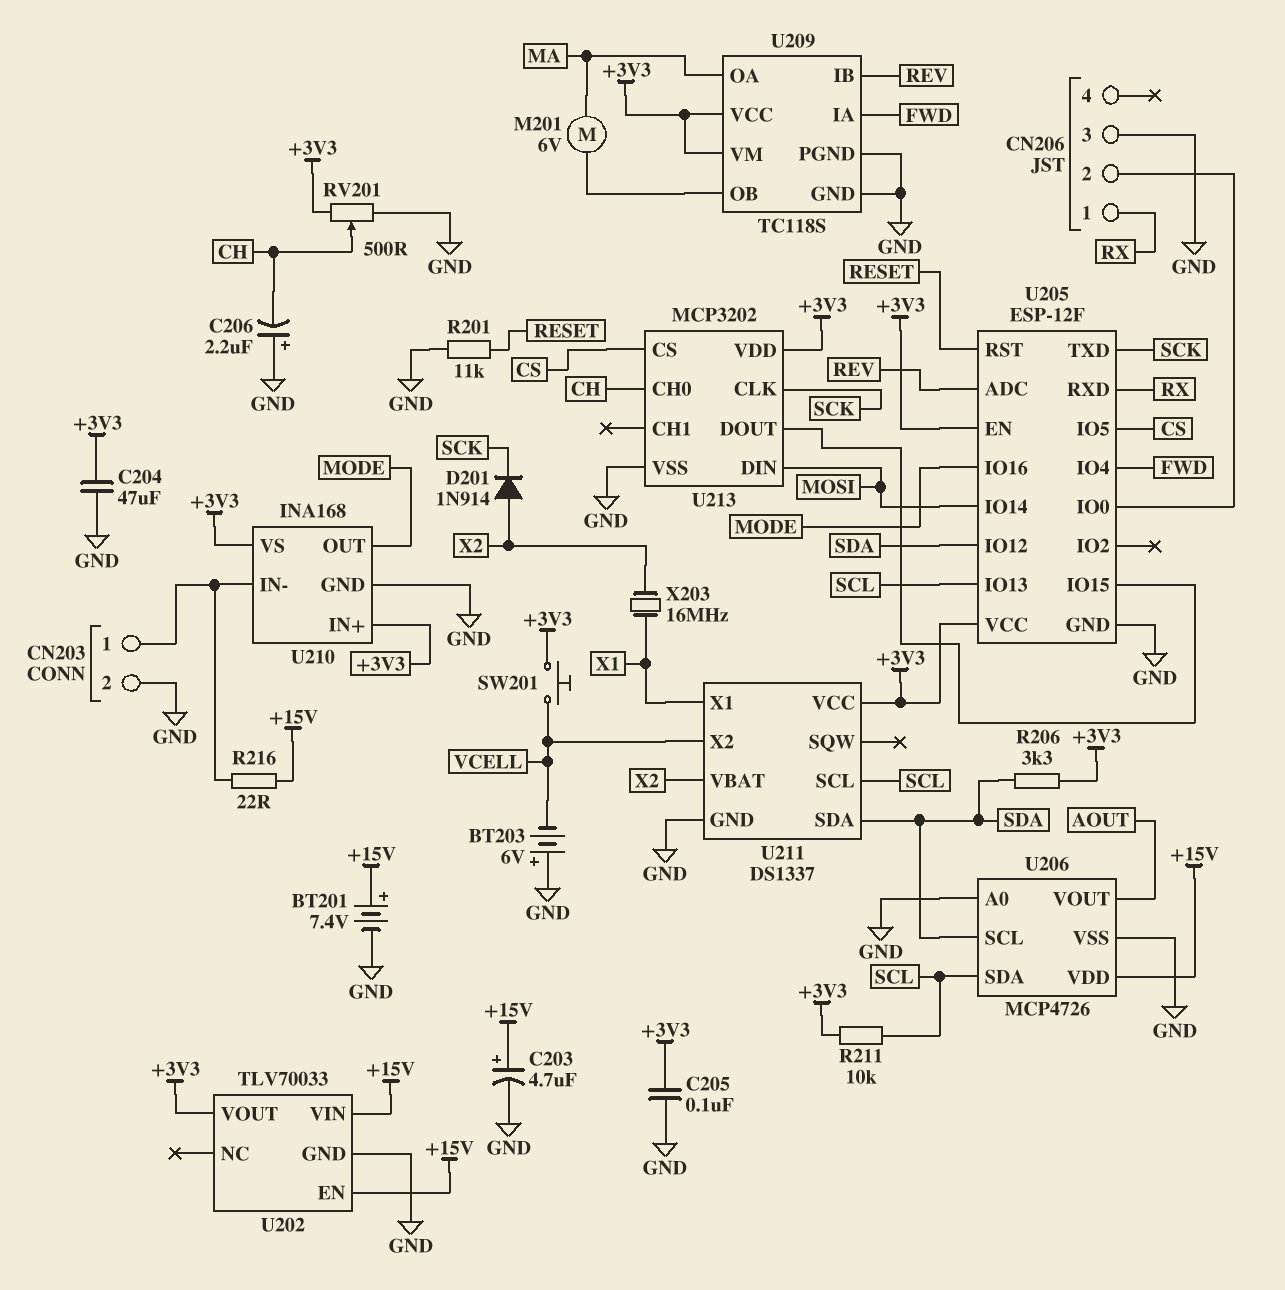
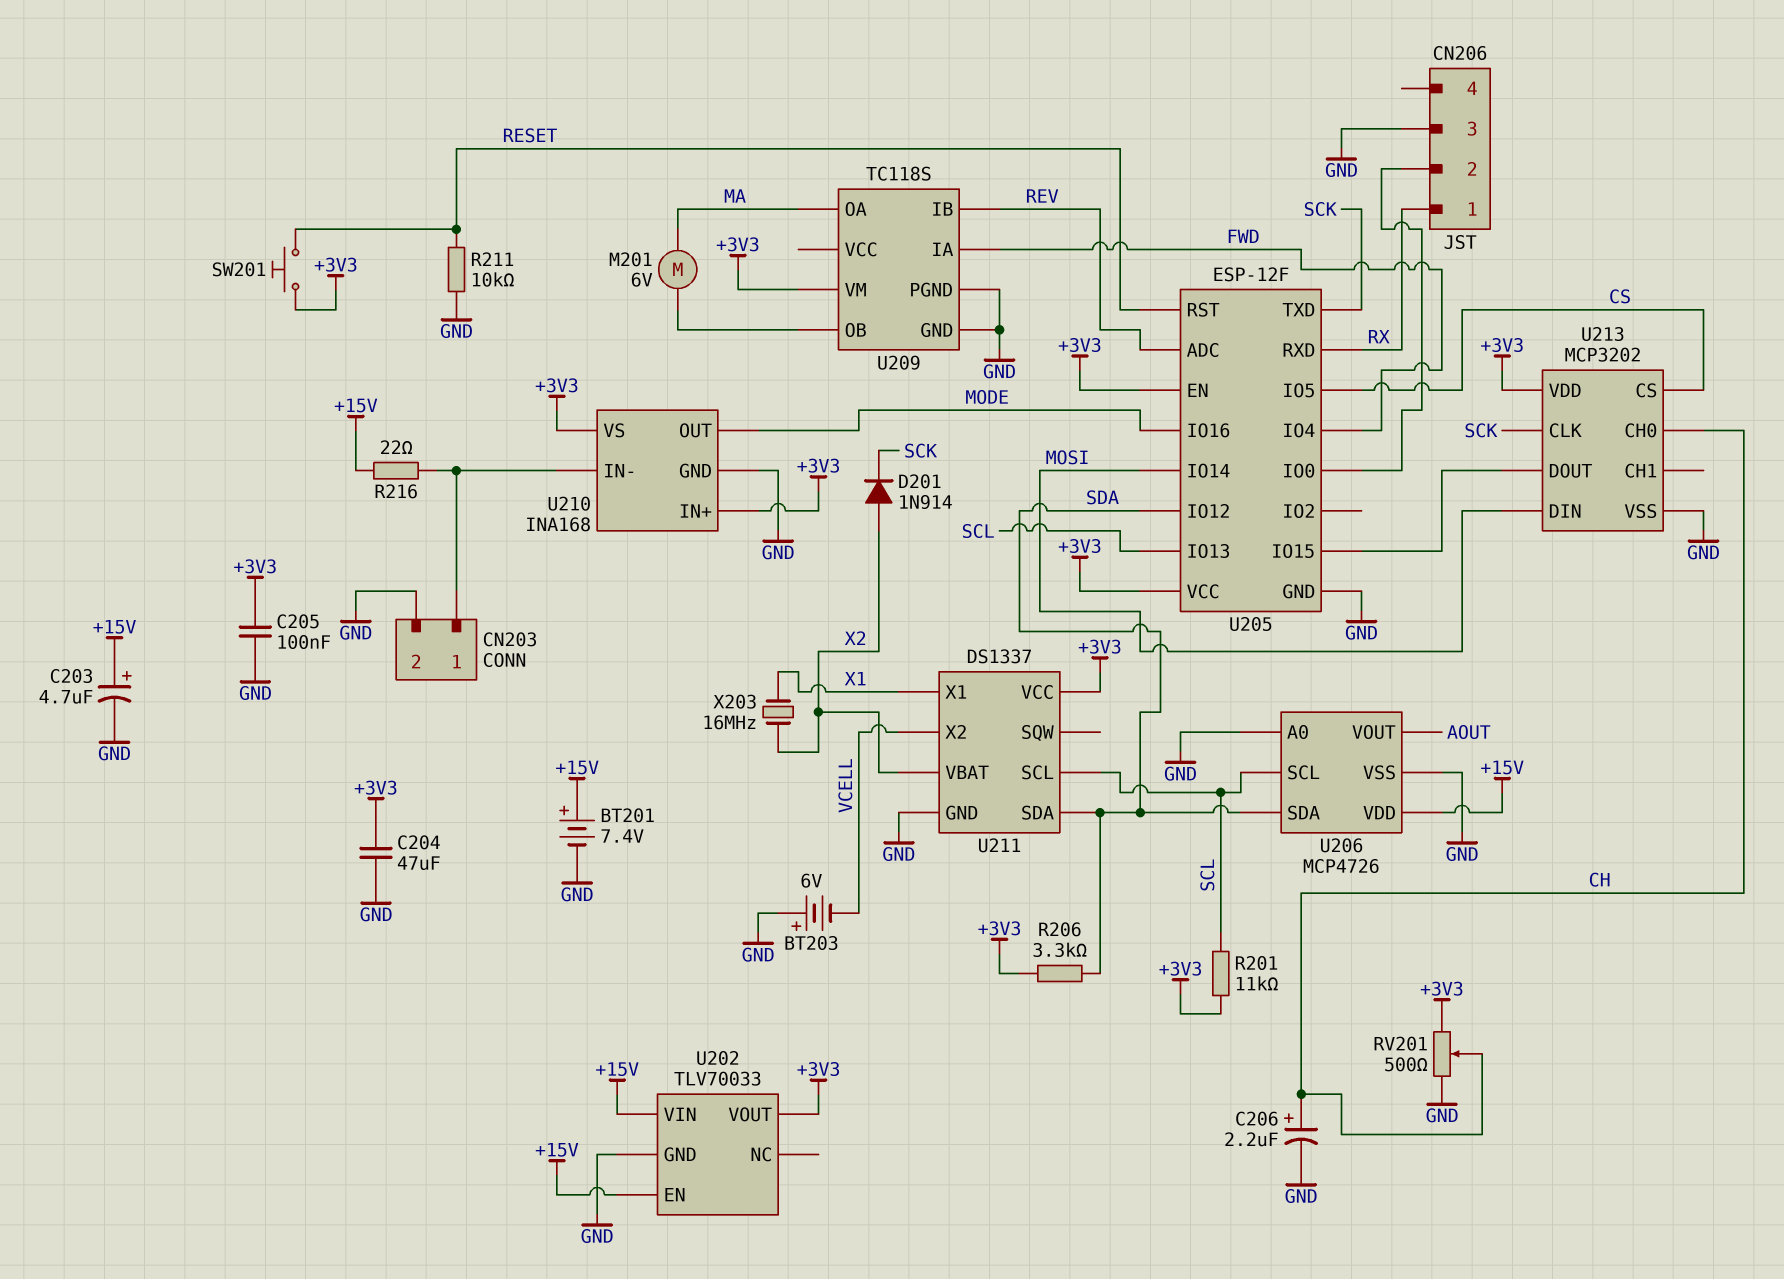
C206: 2.2uF (plus GND, minus CH) -> 2.2uF (plus CH, minus GND)
R201: 11k (GND, RESET) -> 11k (+3V3, SCL)
R211: 10k (+3V3, SCL) -> 10k (GND, RESET)
SW201: button (+3V3, VCELL) -> button (+3V3, RESET)
U206 pin SCL: SDA -> SCL
U206 pin SDA: SCL -> SDA
U209 pin VCC: +3V3 -> none

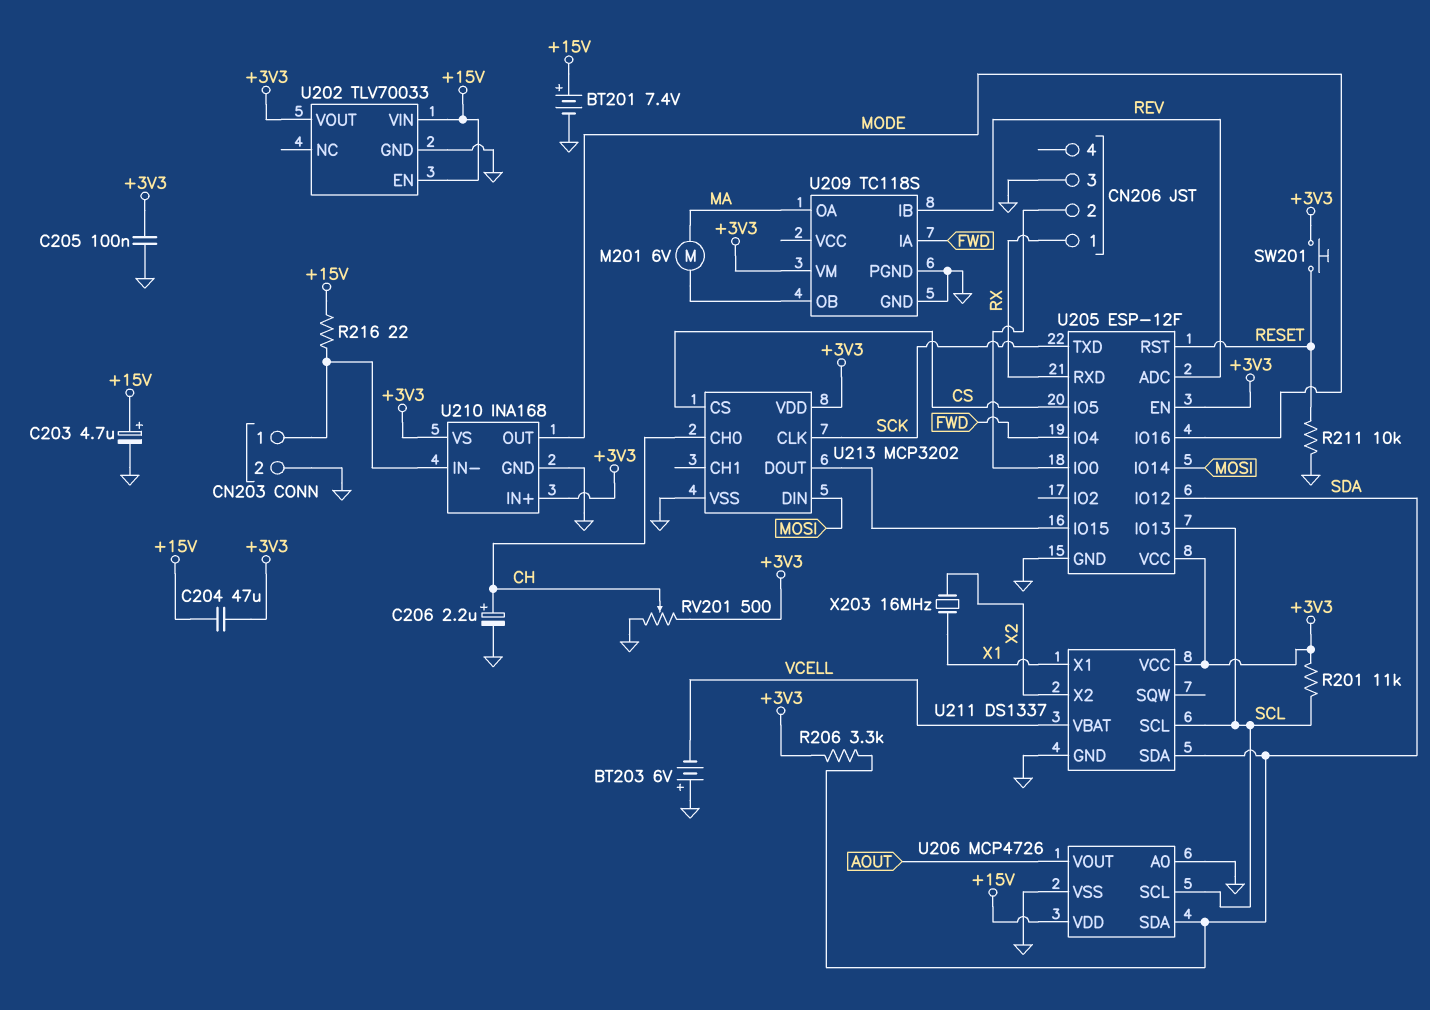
C204: 47uF (+3V3, GND) -> 47uF (+3V3, +15V)
D201: diode 1N914 (A X2, K SCK) -> none
U211 pin VBAT: X2 -> VCELL
U211 pin X2: VCELL -> X2

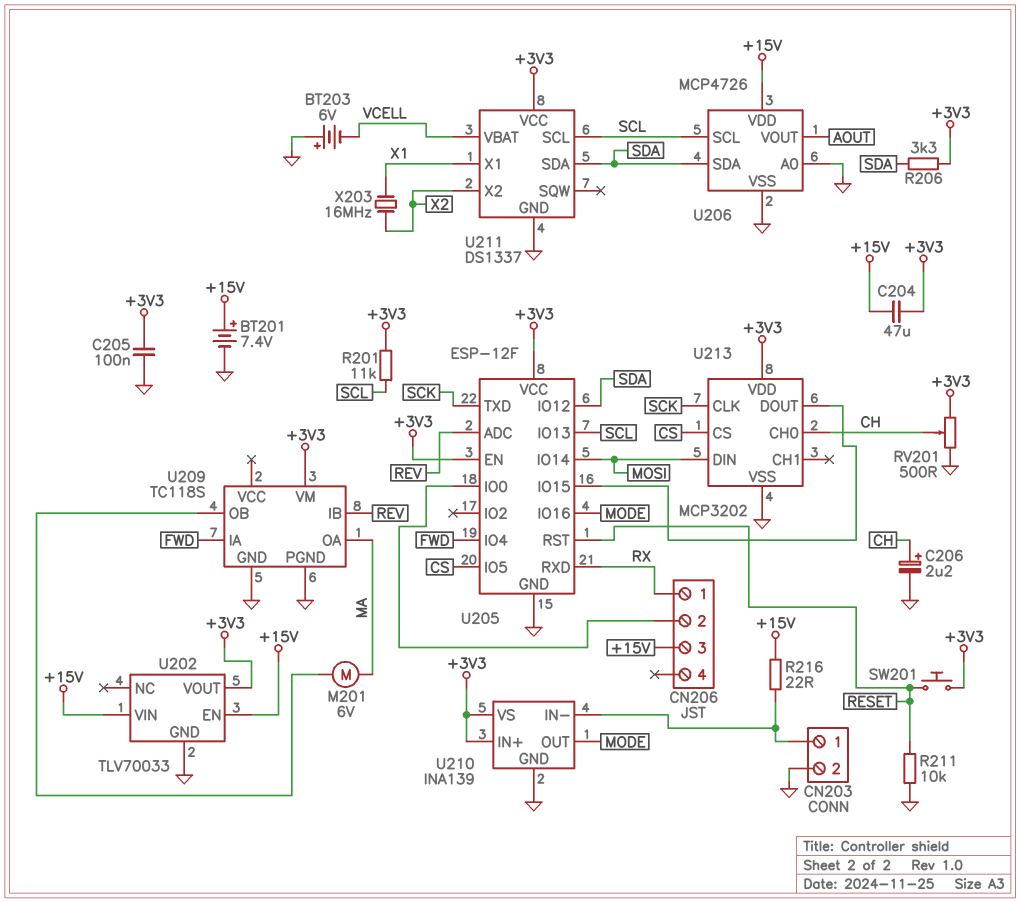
C203: 4.7uF (plus +15V, minus GND) -> none
CN206 pin 3: GND -> +15V
U210: INA168 -> INA139

